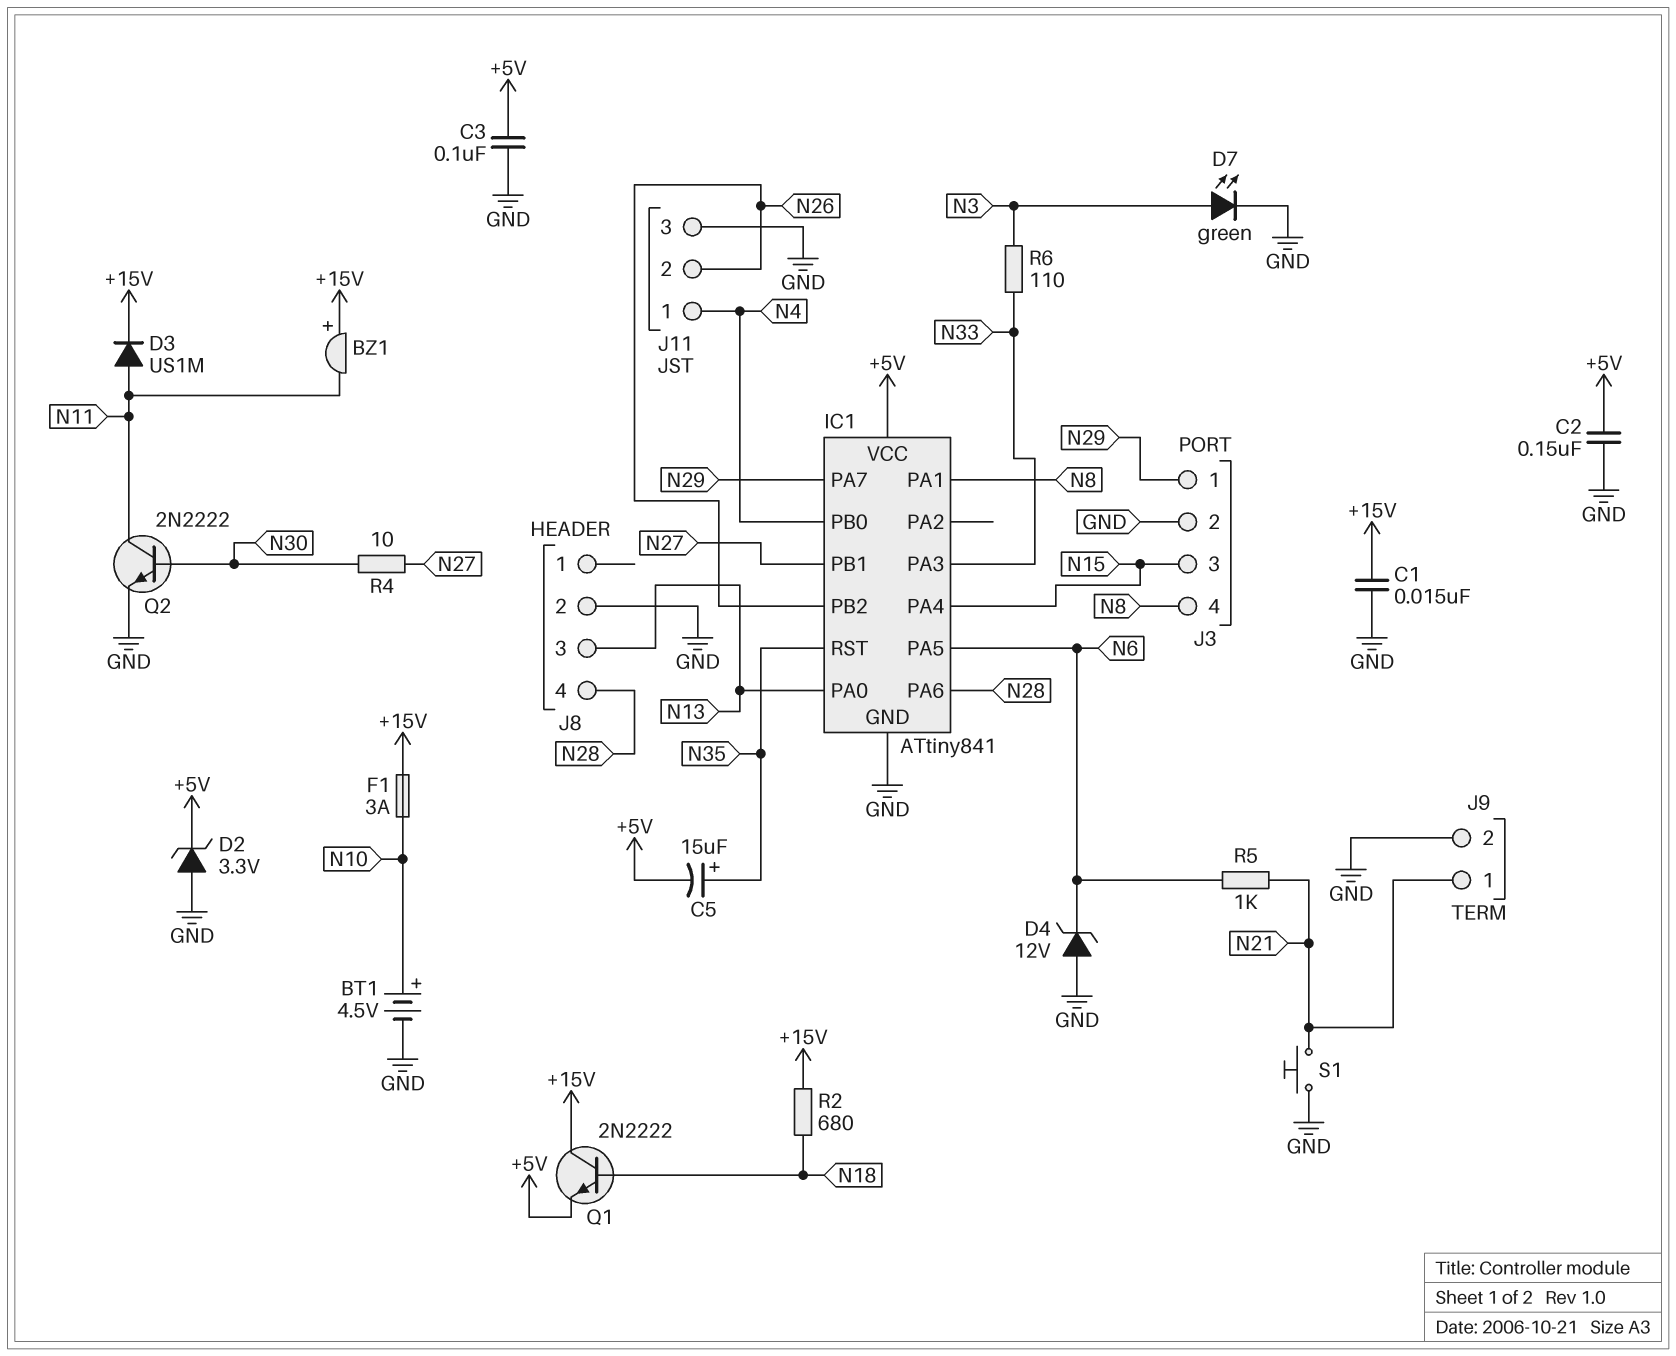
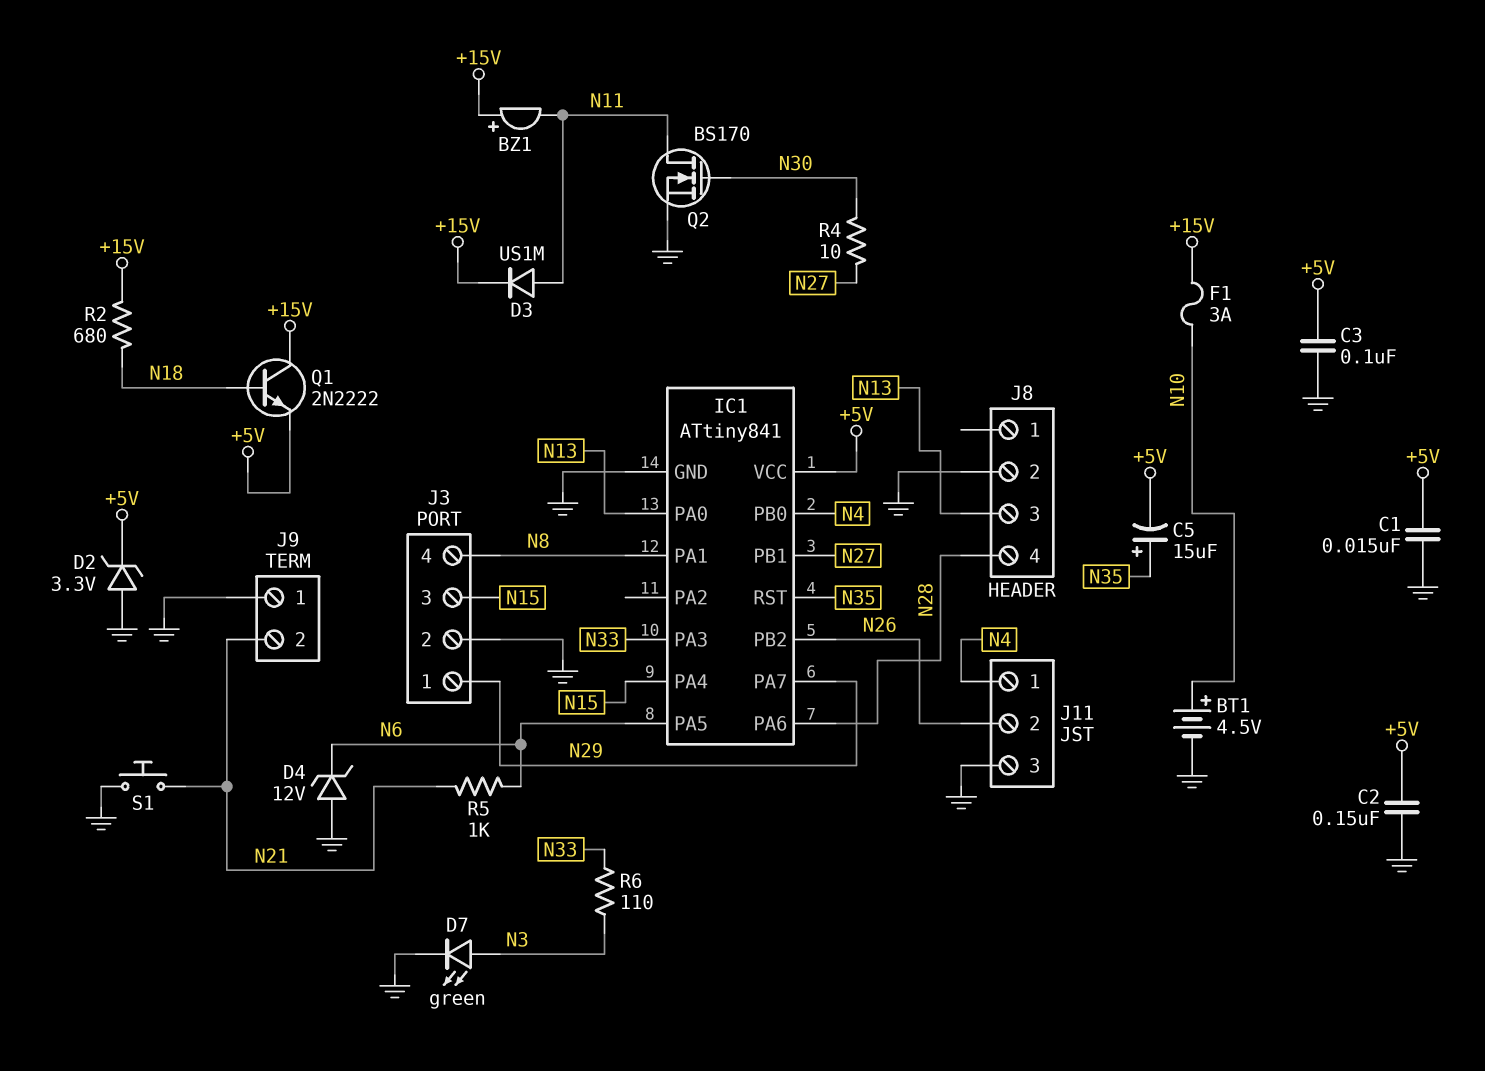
C1: 15nF (+15V, GND) -> 15nF (+5V, GND)
J9 pin 1: N21 -> GND
J9 pin 2: GND -> N21
Q2: NPN 2N2222 (B N30, C N11, E GND) -> NMOS BS170 (G N30, D N11, S GND)

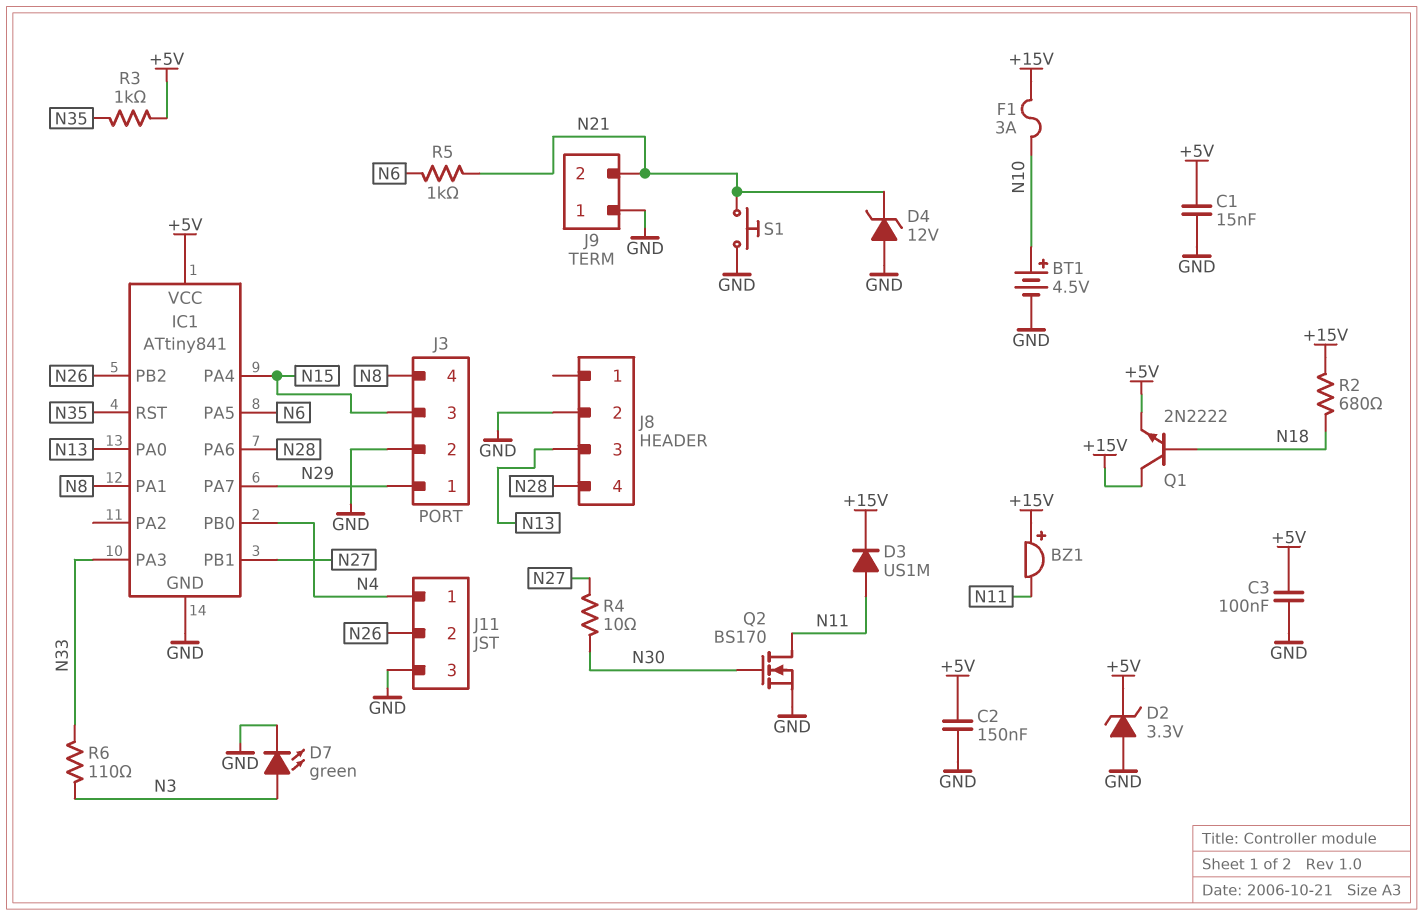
C5: 15uF (plus N35, minus +5V) -> none
D4: zener 12V (A GND, K N6) -> zener 12V (A GND, K N21)
R3: none -> 1k (+5V, N35)

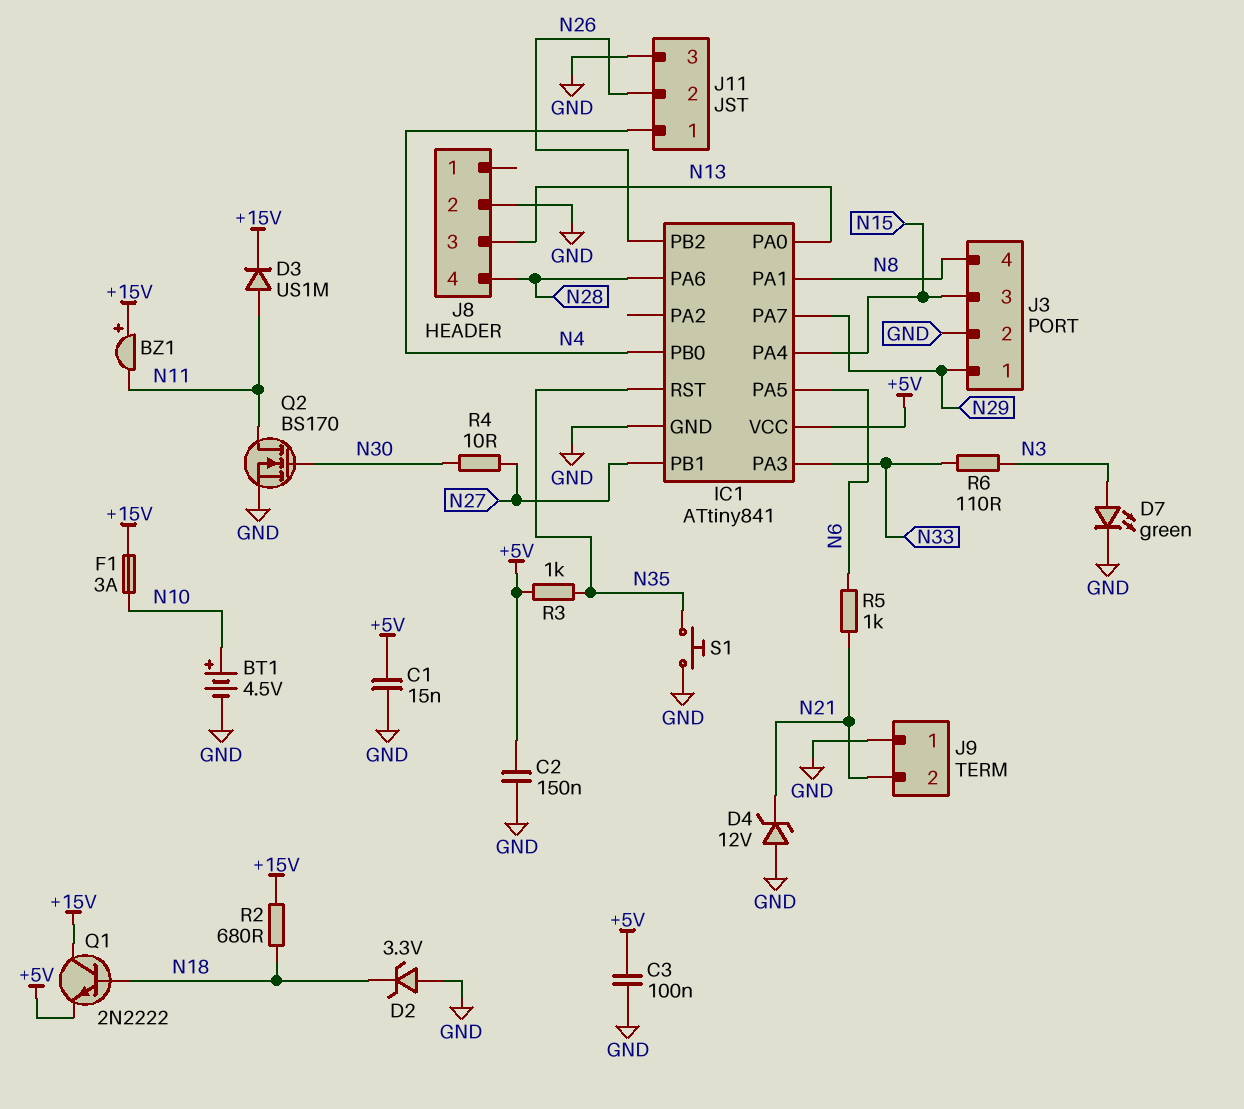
D2: zener 3.3V (A GND, K +5V) -> zener 3.3V (A GND, K N18)
S1: button (GND, N21) -> button (GND, N35)

